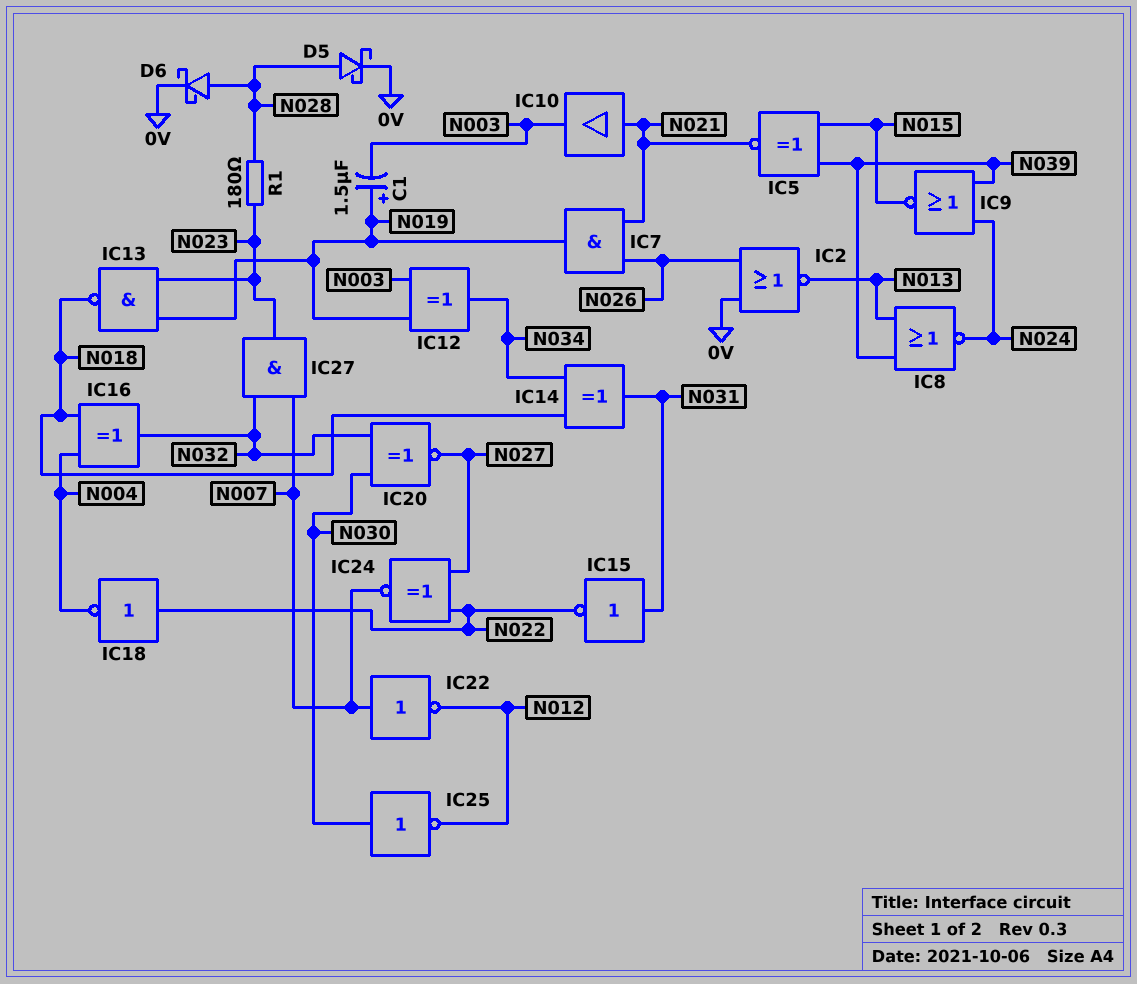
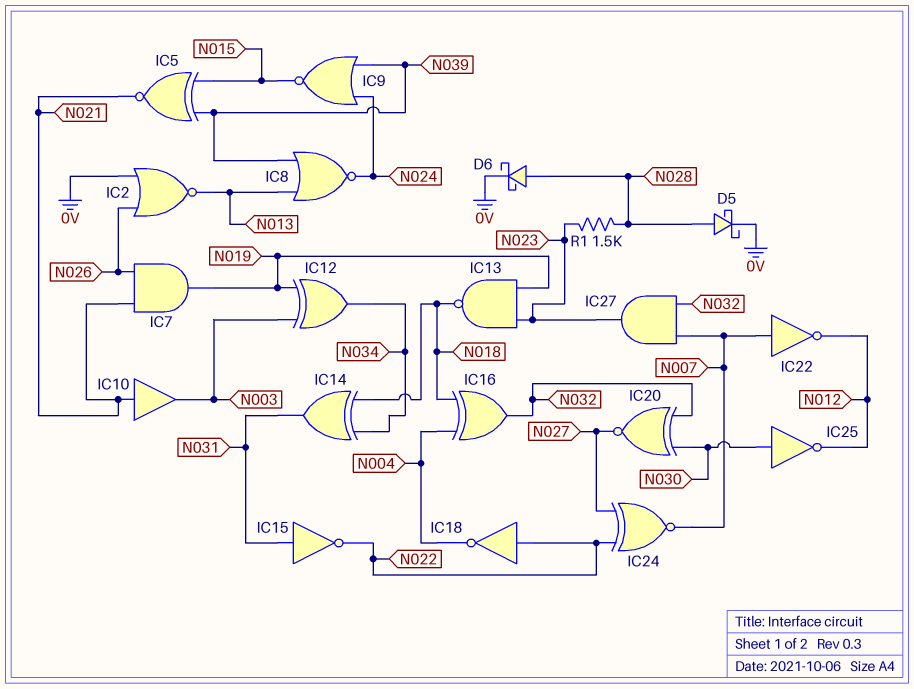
C1: 1.5uF (plus N019, minus N003) -> none
R1: 180 (N023, N028) -> 1.5k (N023, N028)

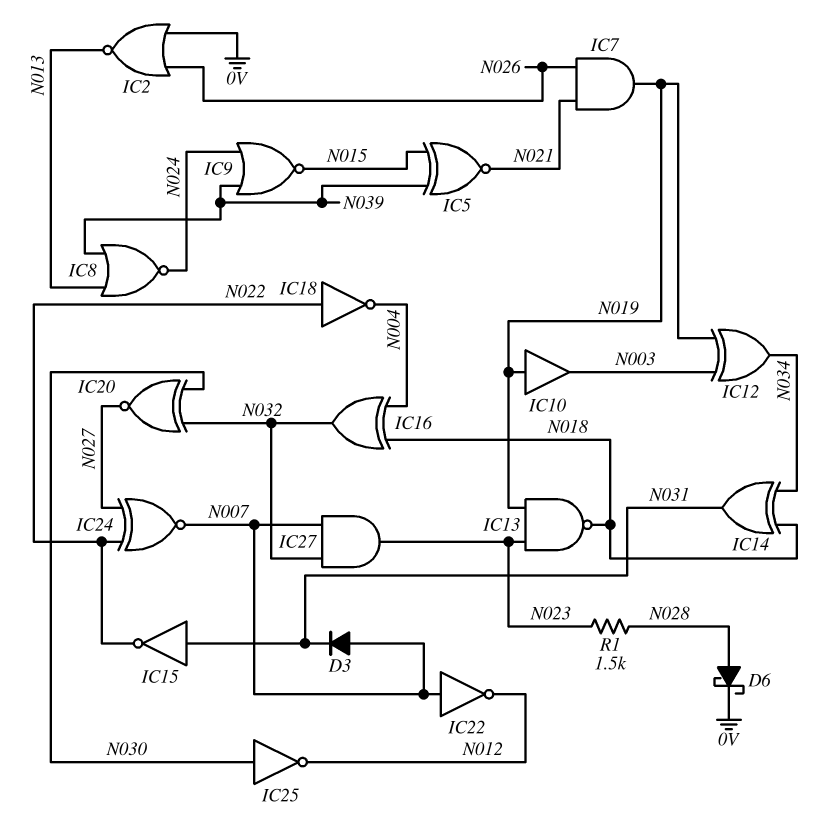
D3: none -> diode (A N007, K N031)
D5: schottky (A N028, K 0V) -> none
IC10: buffer (in N021, out N003) -> buffer (in N019, out N003)

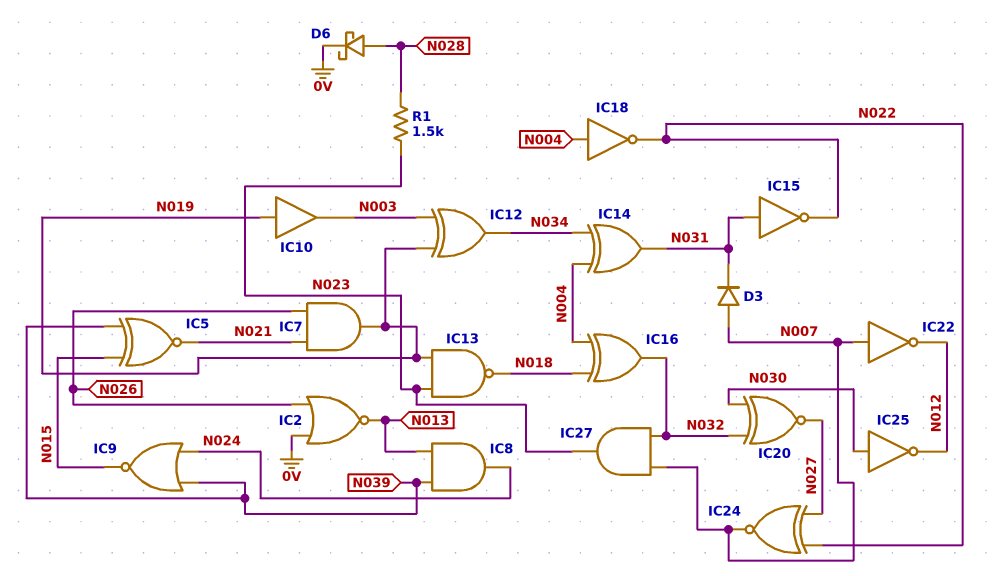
IC8: NOR (in N013, in N039, out N024) -> AND (in N013, in N039, out N024)
IC14: XOR (in N018, in N034, out N031) -> XOR (in N004, in N034, out N031)
IC18: NOT (in N022, out N004) -> NOT (in N004, out N022)

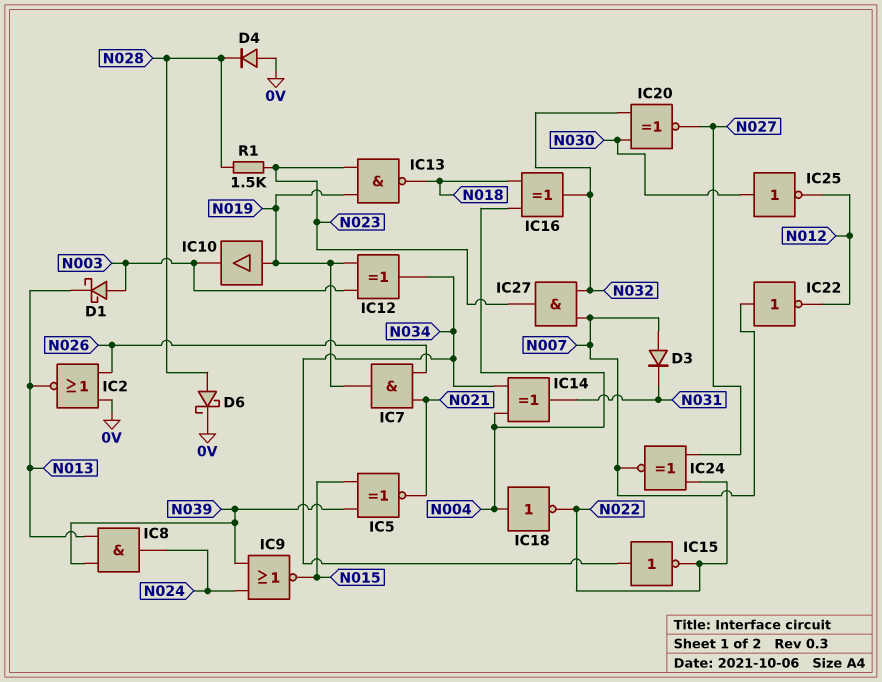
D1: none -> schottky (A N003, K N013)
D4: none -> diode (A 0V, K N028)
IC15: NOT (in N031, out N022) -> NOT (in N034, out N022)

